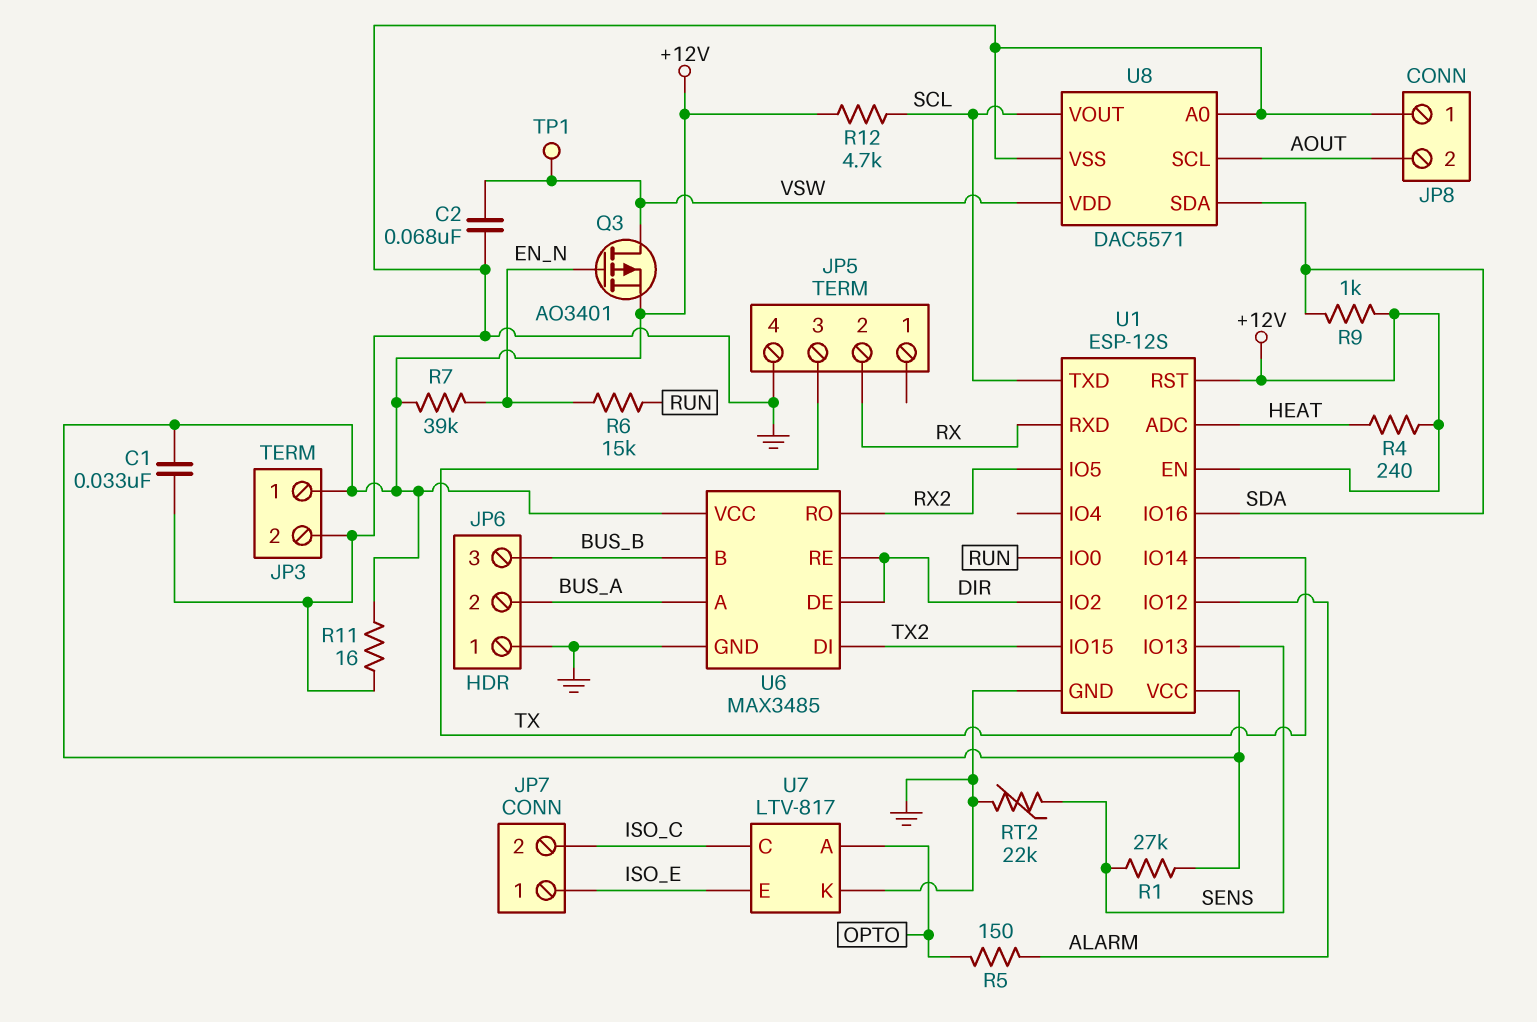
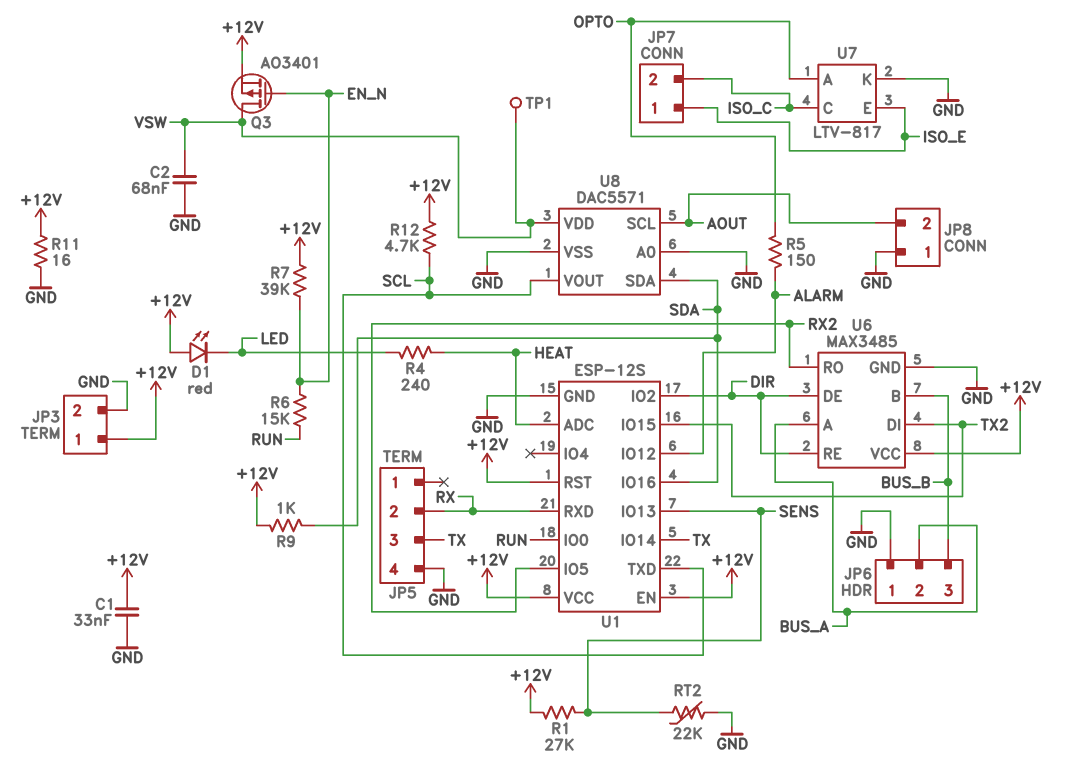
D1: none -> LED red (A +12V, K LED)
R4: 240 (+12V, HEAT) -> 240 (HEAT, LED)

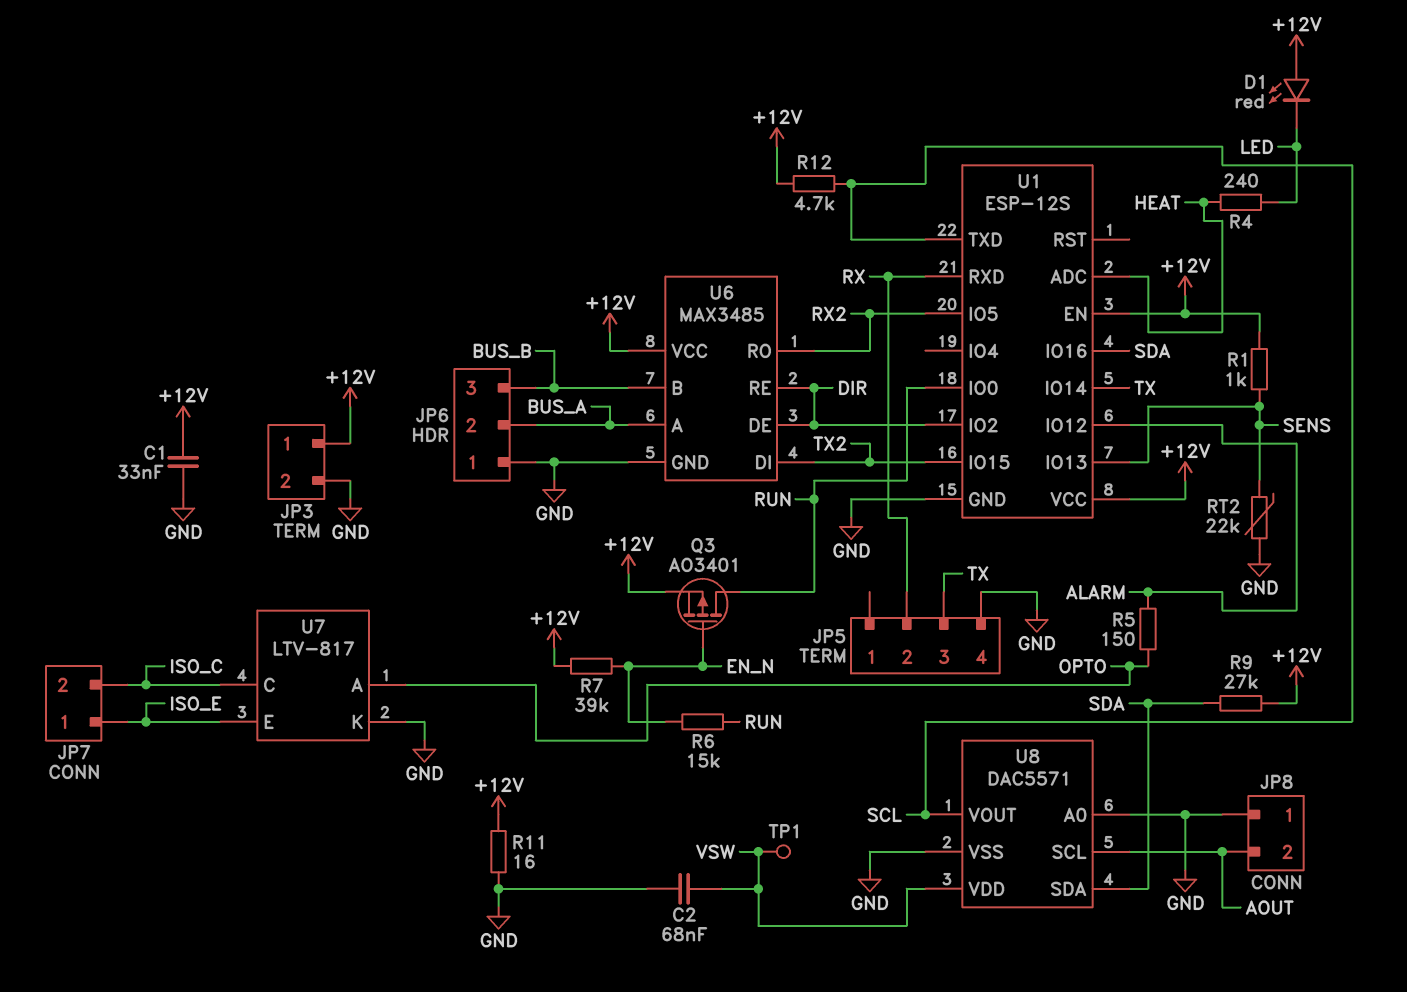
Q3: PMOS AO3401 (G EN_N, D VSW, S +12V) -> PMOS AO3401 (G EN_N, D RUN, S +12V)
R1: 27k (+12V, SENS) -> 1k (+12V, SENS)
R9: 1k (+12V, SDA) -> 27k (+12V, SDA)
U1 pin RST: +12V -> none

